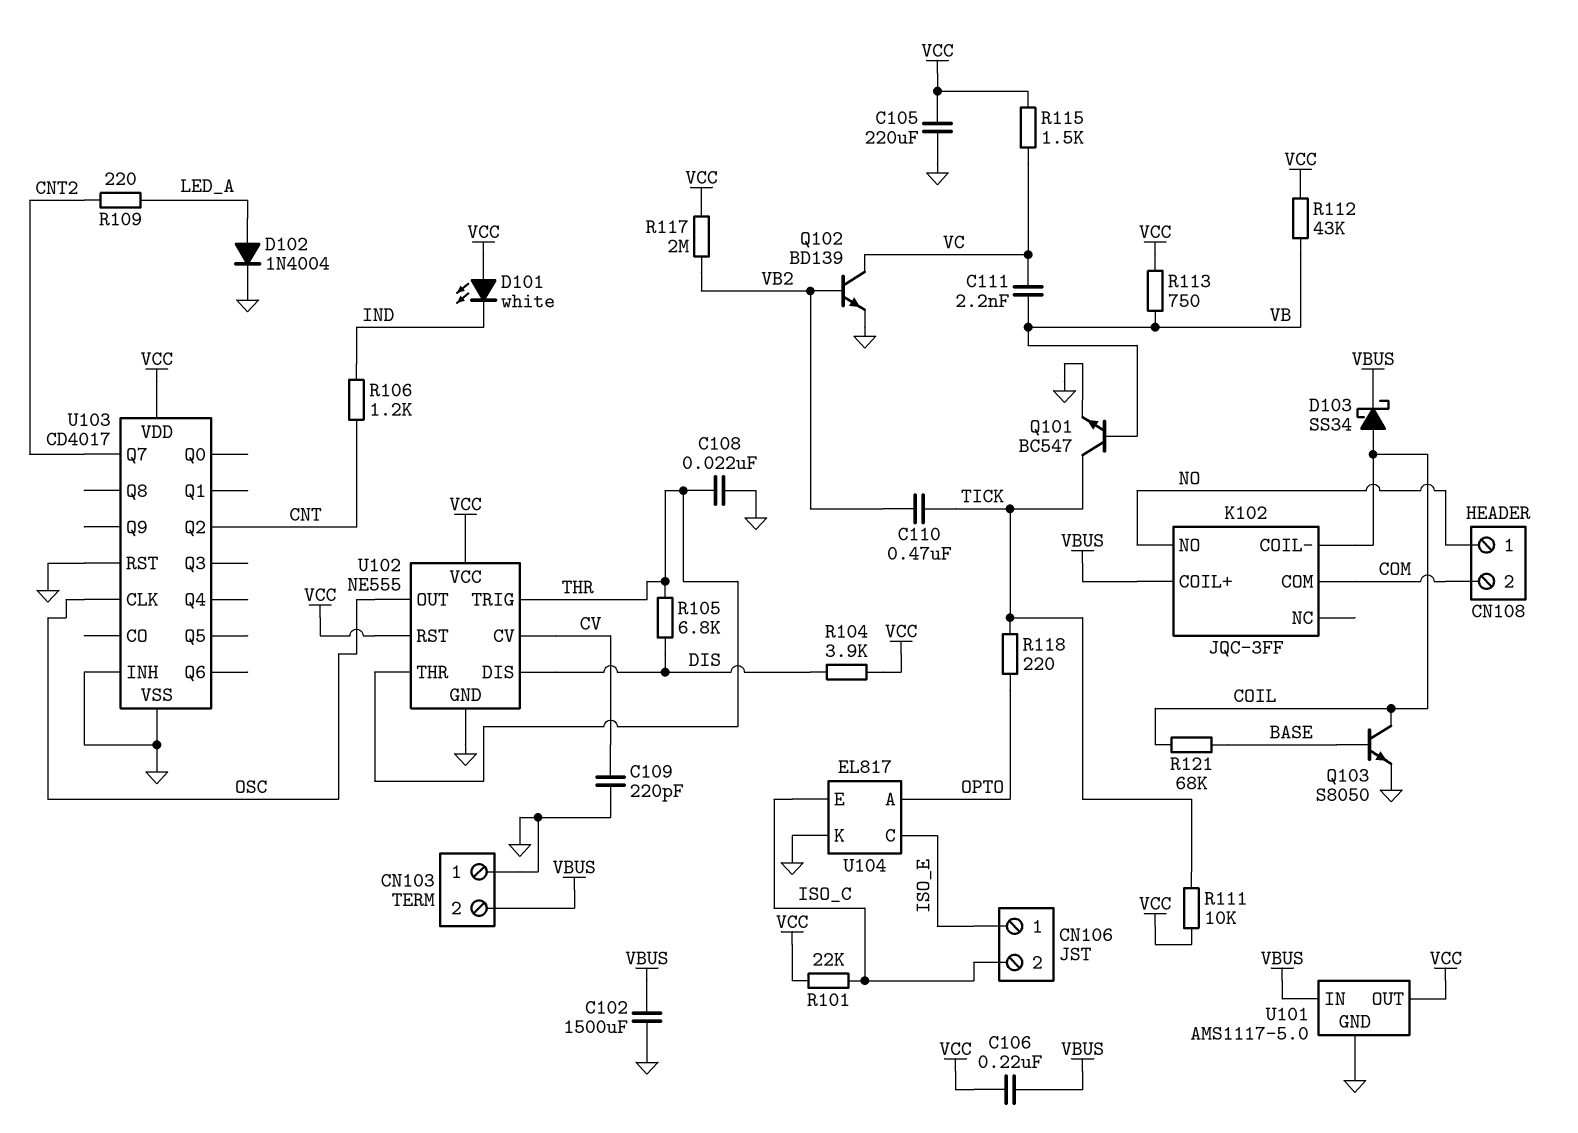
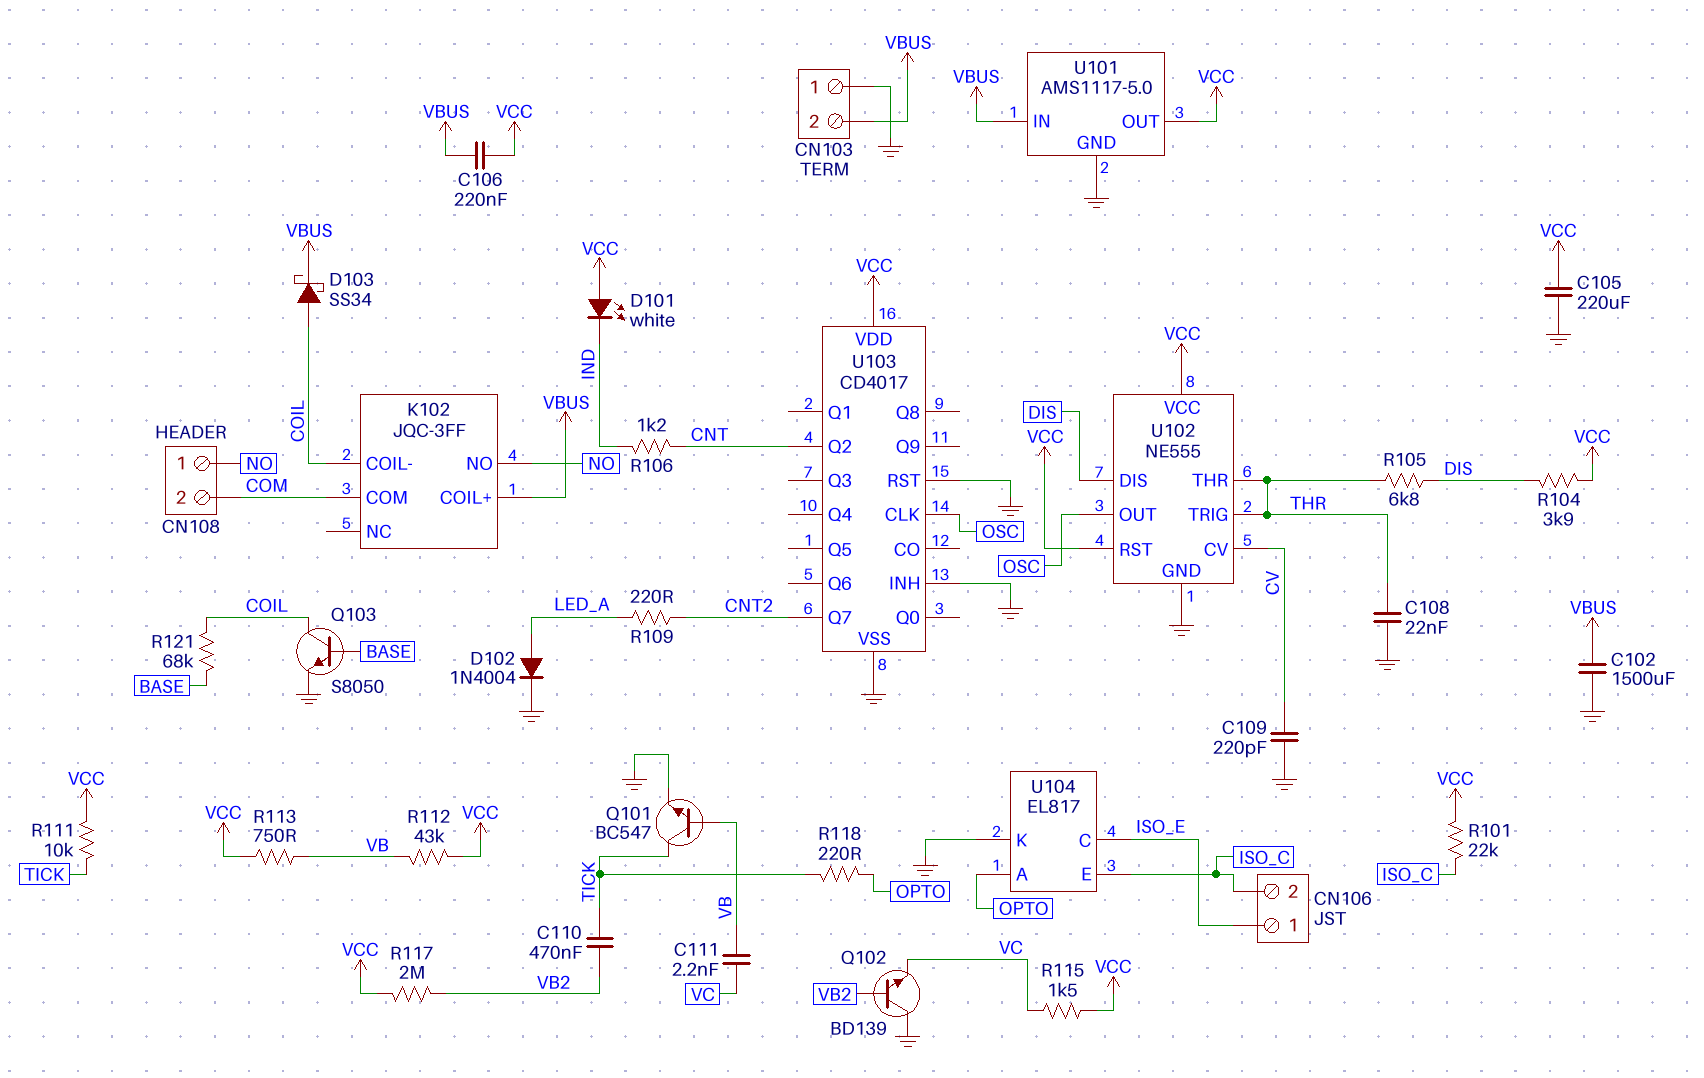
Q102: NPN BD139 (B VB2, C VC, E GND) -> NPN BD139 (B VB2, C GND, E VC)

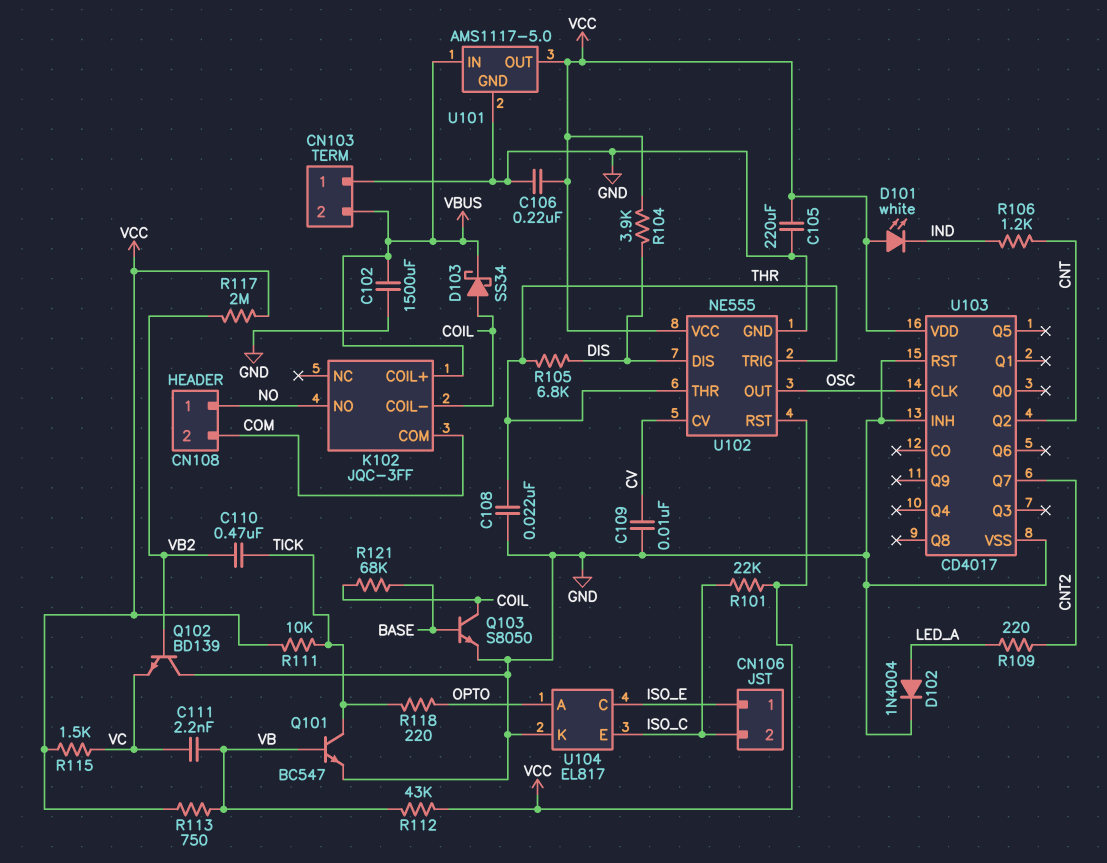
C106: 220nF (VBUS, VCC) -> 220nF (GND, VCC)
C109: 220pF (CV, GND) -> 10nF (CV, GND)

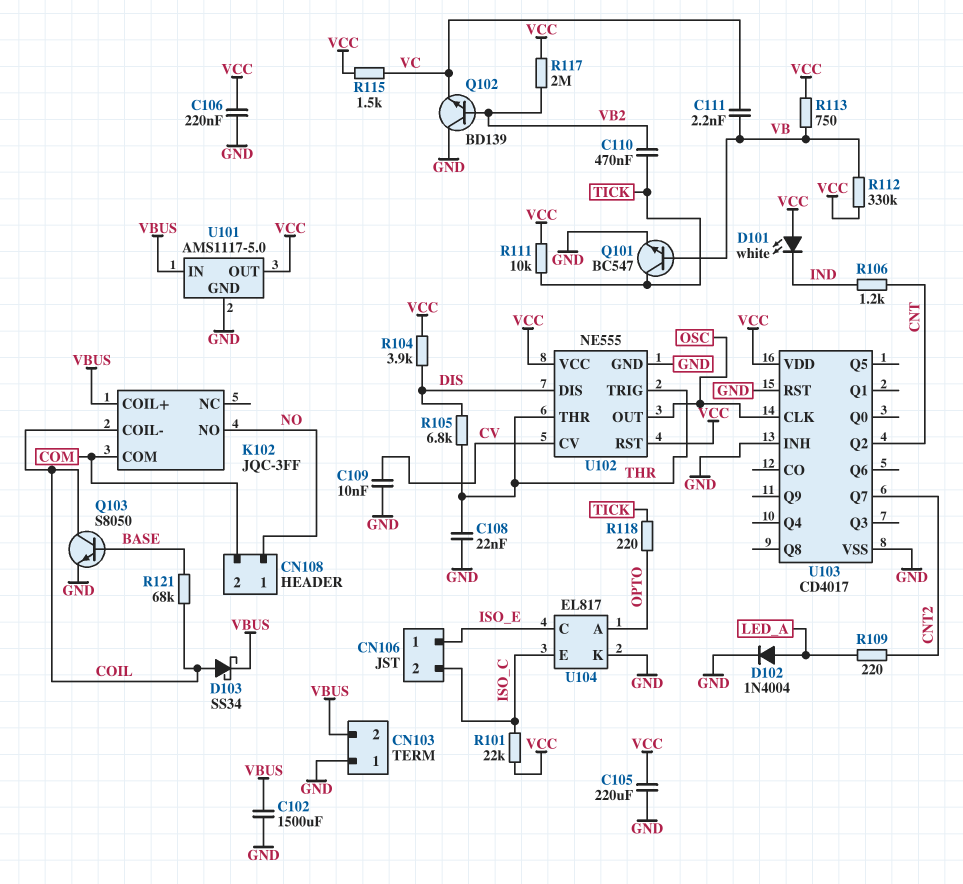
R112: 43k (VB, VCC) -> 330k (VB, VCC)

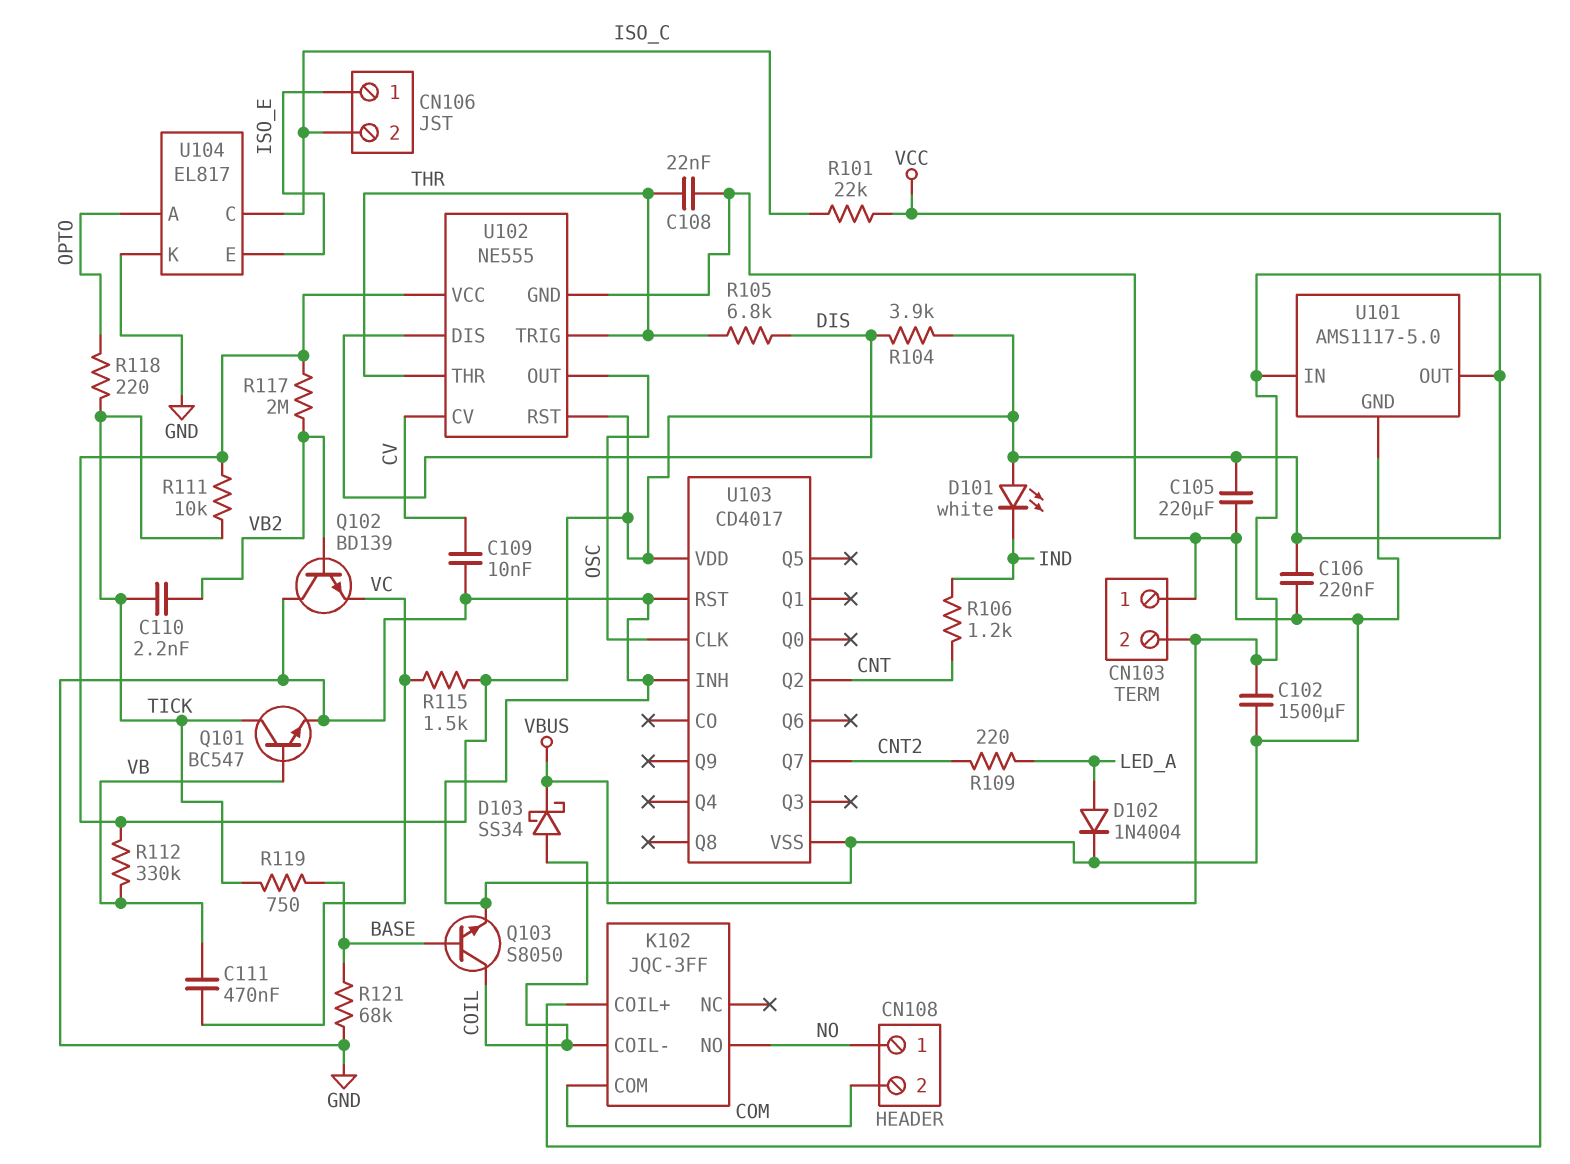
C110: 470nF (TICK, VB2) -> 2.2nF (TICK, VB2)
C111: 2.2nF (VB, VC) -> 470nF (VB, VC)
R113: 750 (VB, VCC) -> none
R119: none -> 750 (BASE, TICK)
R121: 68k (BASE, COIL) -> 68k (BASE, GND)
U104 pin C: ISO_E -> ISO_C
U104 pin E: ISO_C -> ISO_E

